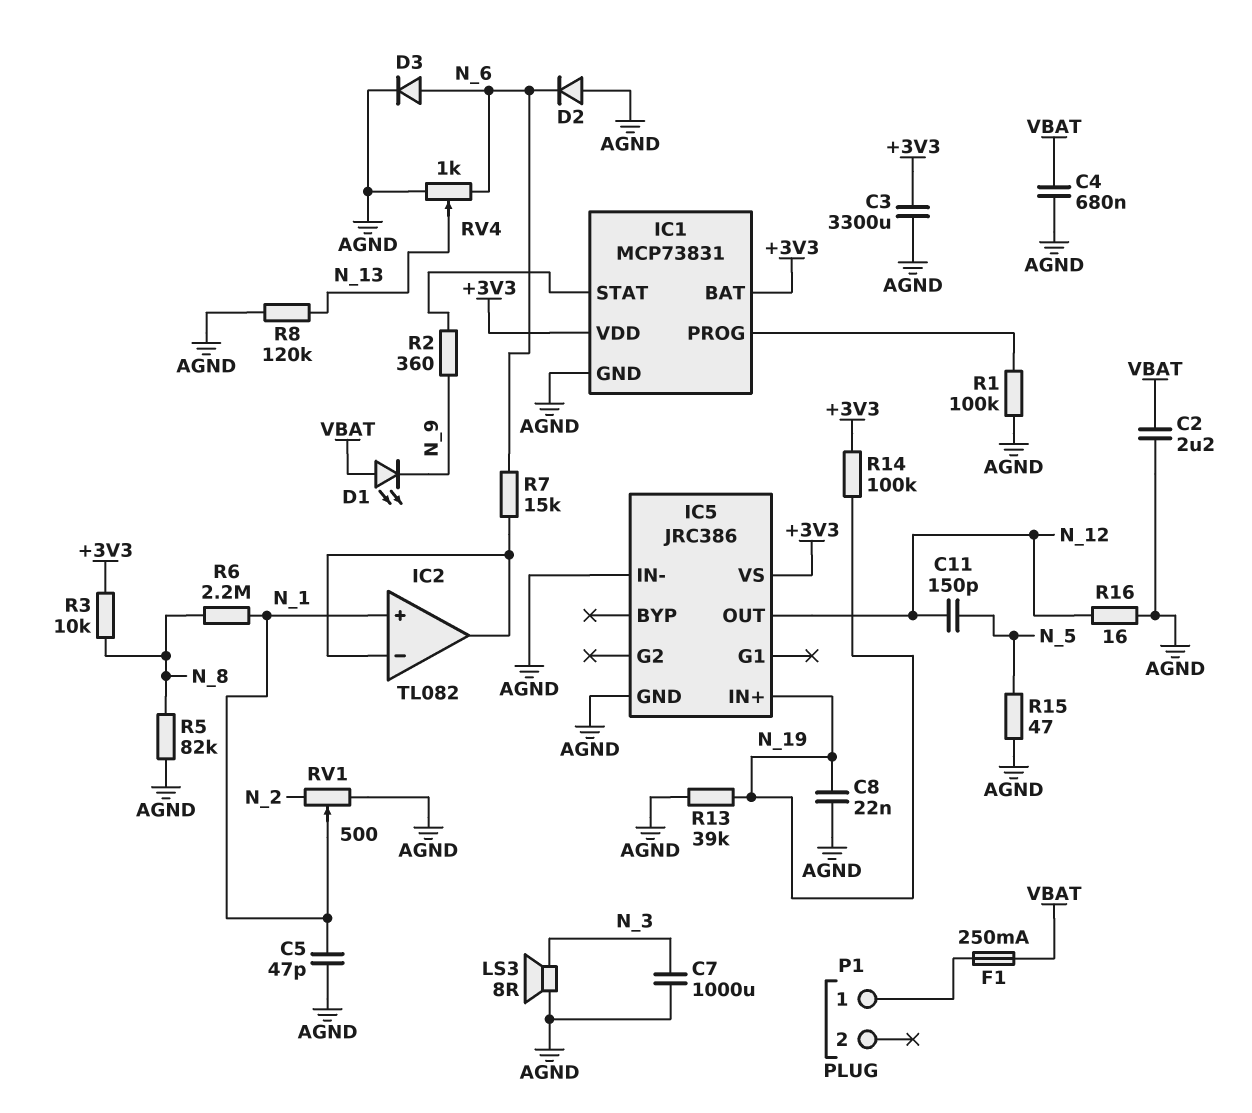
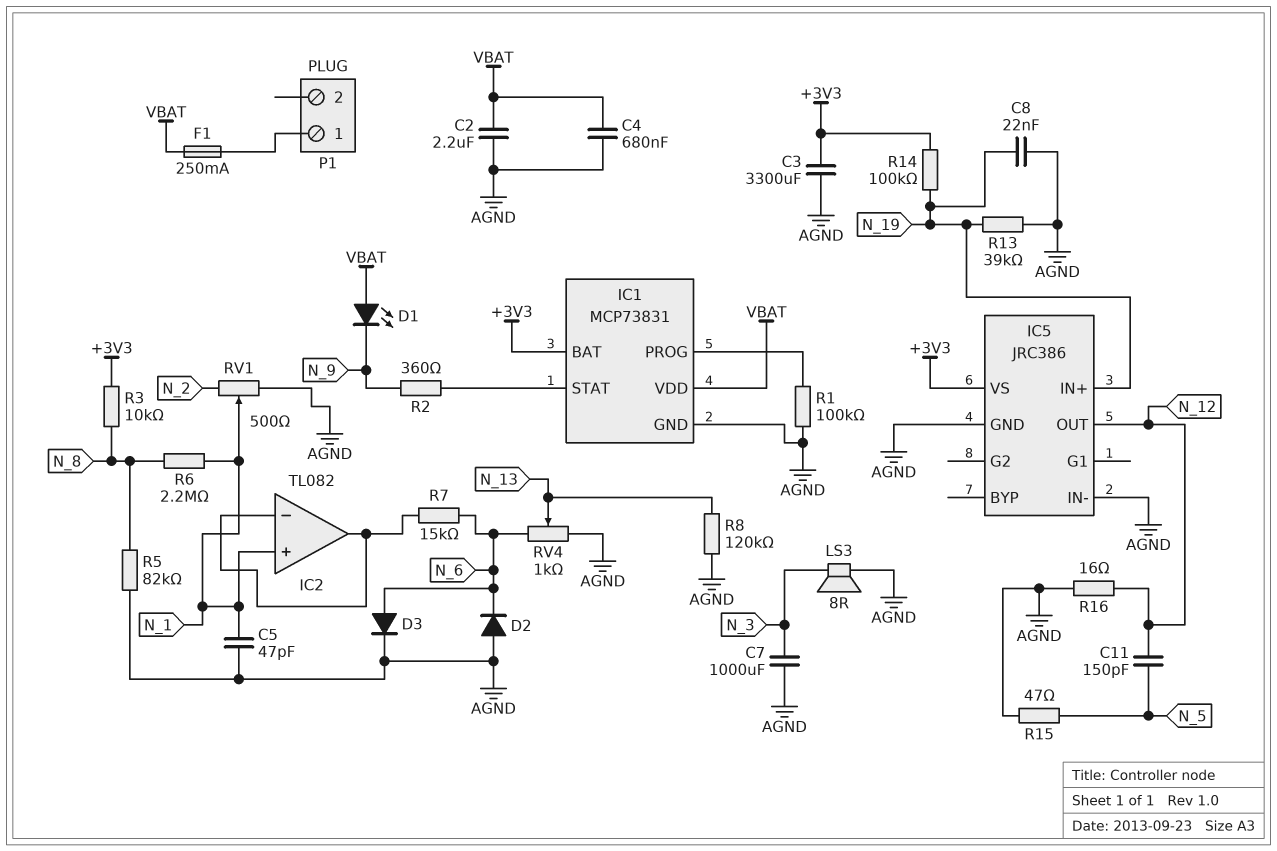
IC1 pin VDD: +3V3 -> VBAT

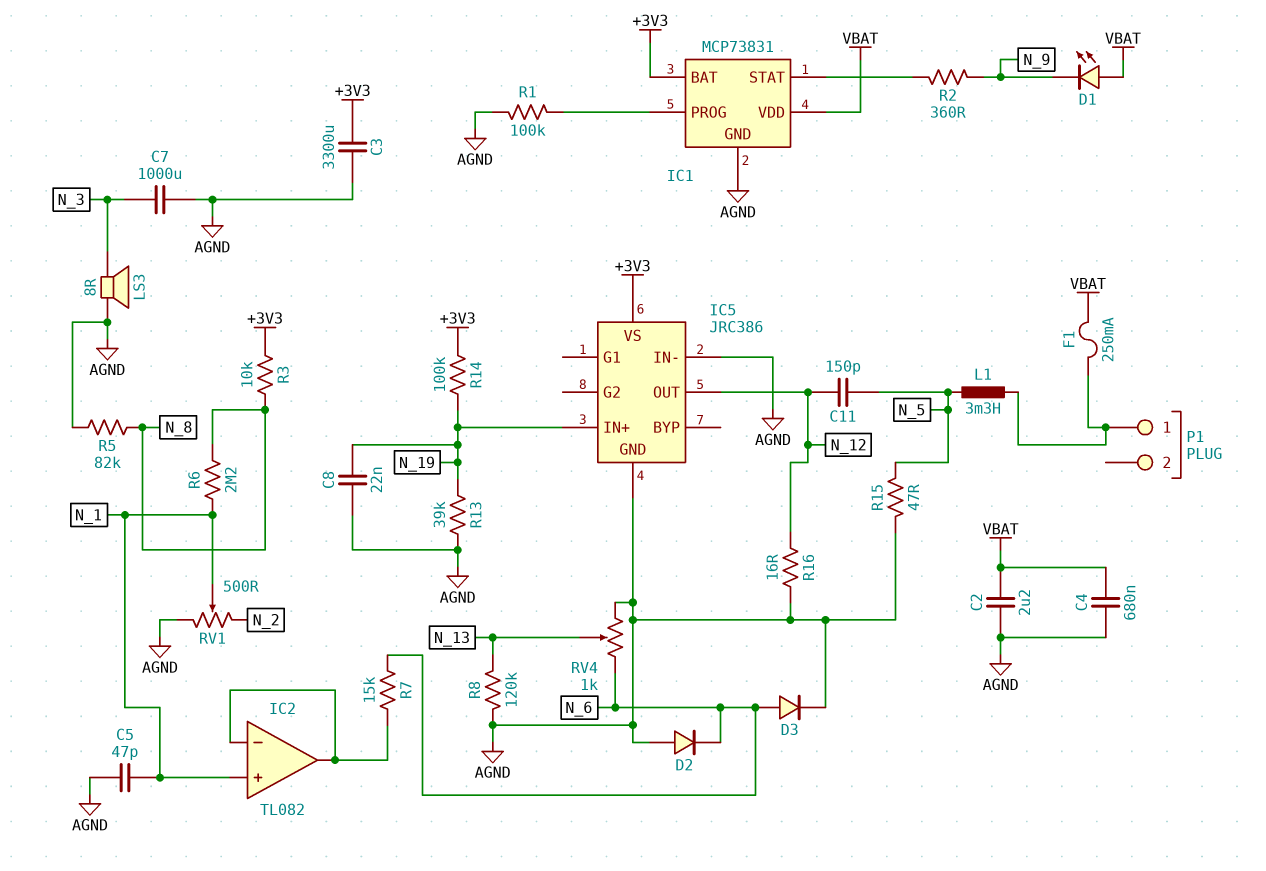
L1: none -> 3.3mH (N_5, P1/1)

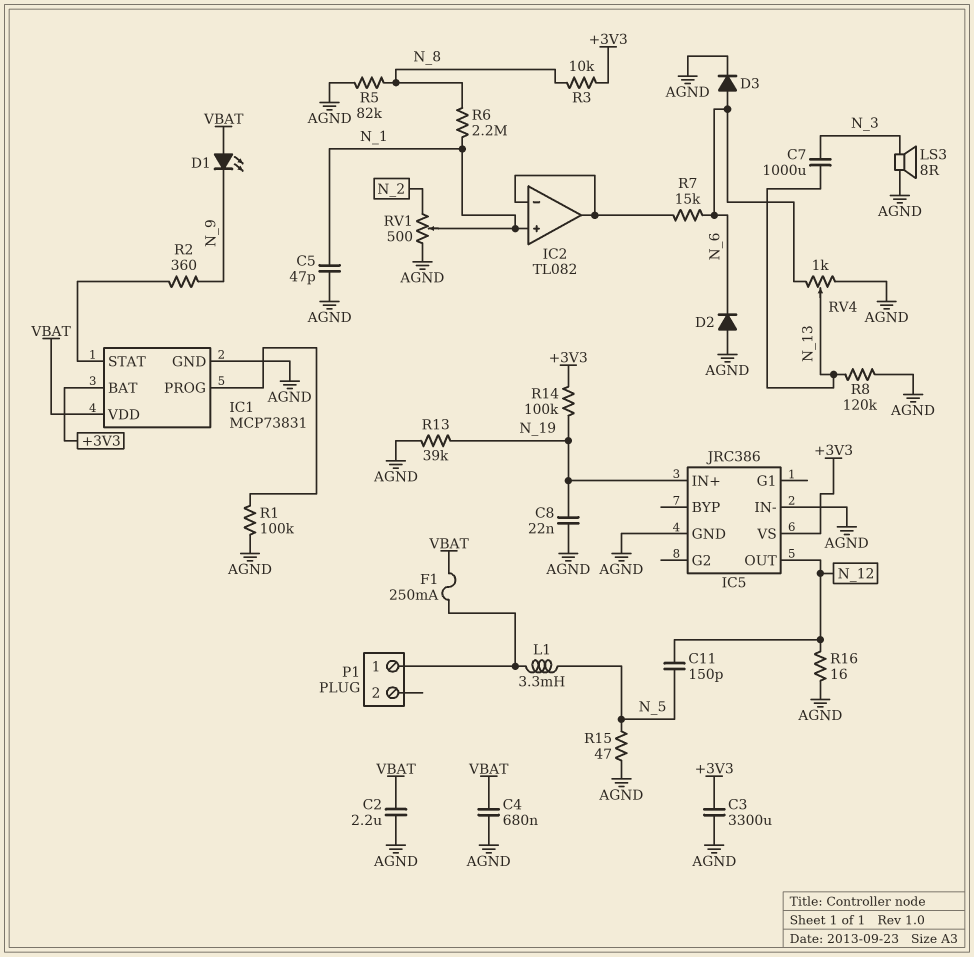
C7: 1000uF (AGND, N_3) -> 1000uF (N_3, N_13)

